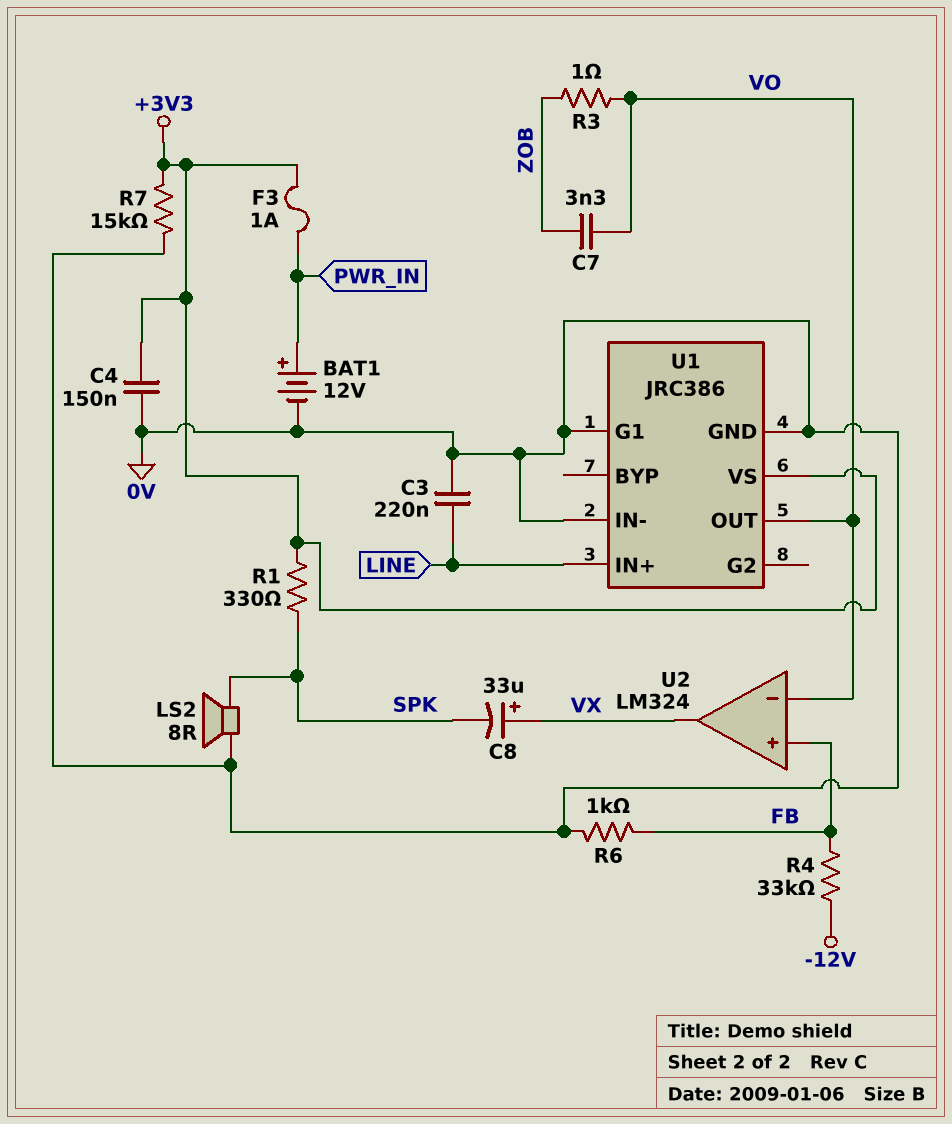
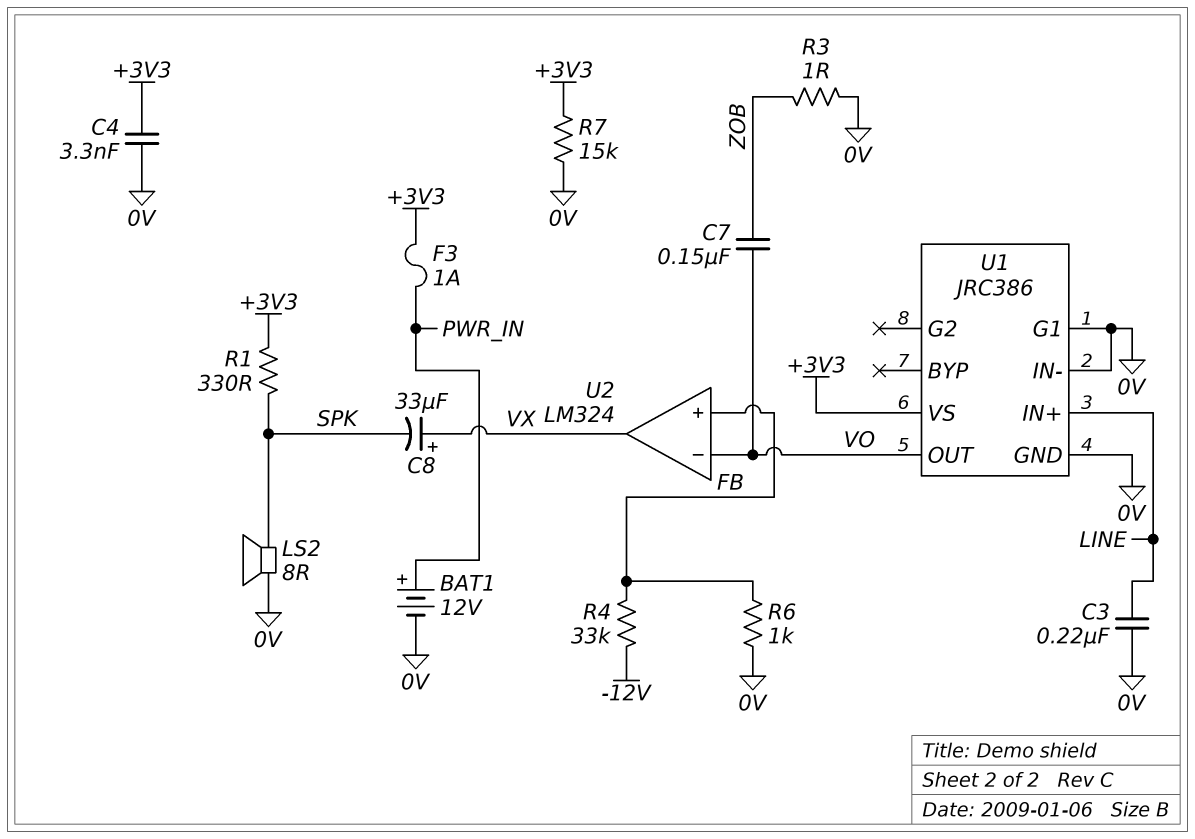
C4: 150nF (+3V3, 0V) -> 3.3nF (+3V3, 0V)
C7: 3.3nF (VO, ZOB) -> 150nF (VO, ZOB)
R3: 1 (VO, ZOB) -> 1 (0V, ZOB)

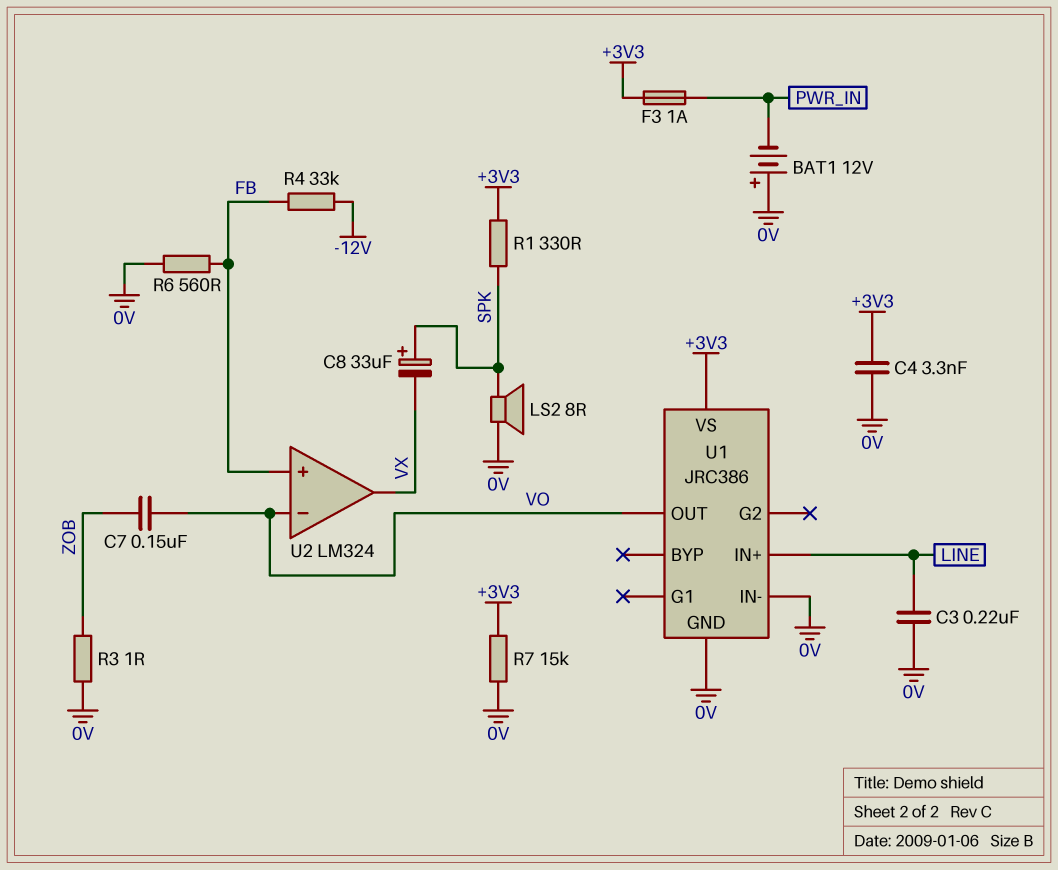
BAT1: 12V (plus PWR_IN, minus 0V) -> 12V (plus 0V, minus PWR_IN)
C8: 33uF (plus VX, minus SPK) -> 33uF (plus SPK, minus VX)
R6: 1k (0V, FB) -> 560 (0V, FB)
U1 pin G1: 0V -> none

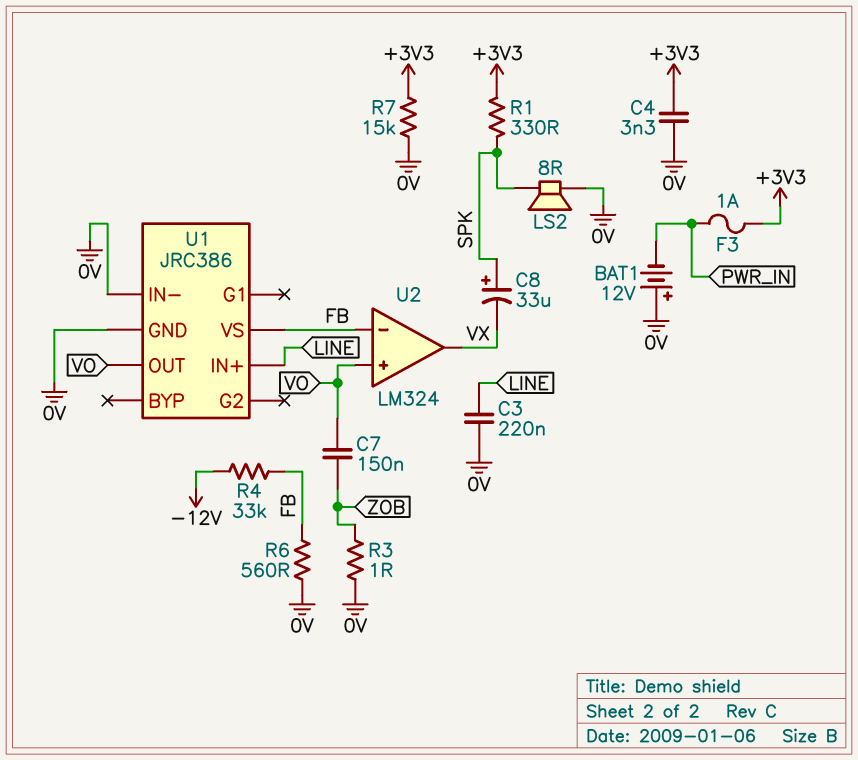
U1 pin VS: +3V3 -> FB
U2 pin in+: FB -> VO
U2 pin in-: VO -> FB

